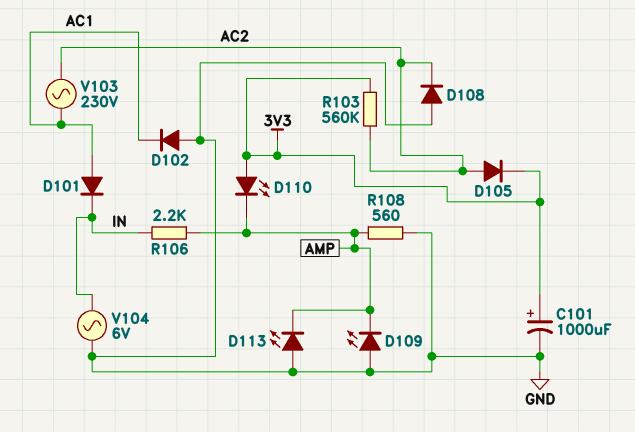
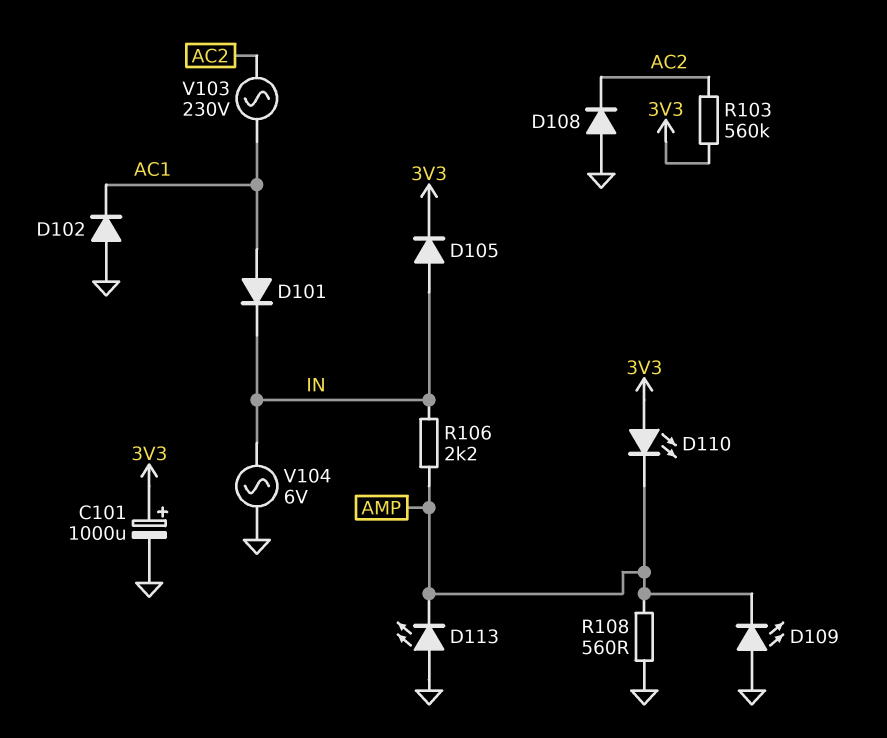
D105: diode (A AC2, K 3V3) -> diode (A IN, K 3V3)

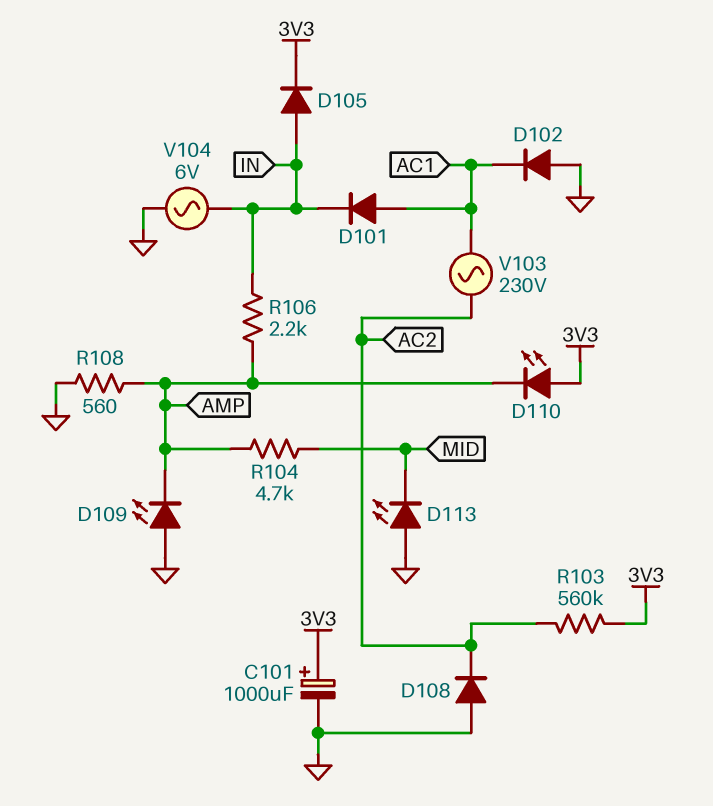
D113: LED (A GND, K AMP) -> LED (A GND, K MID)
R104: none -> 4.7k (AMP, MID)

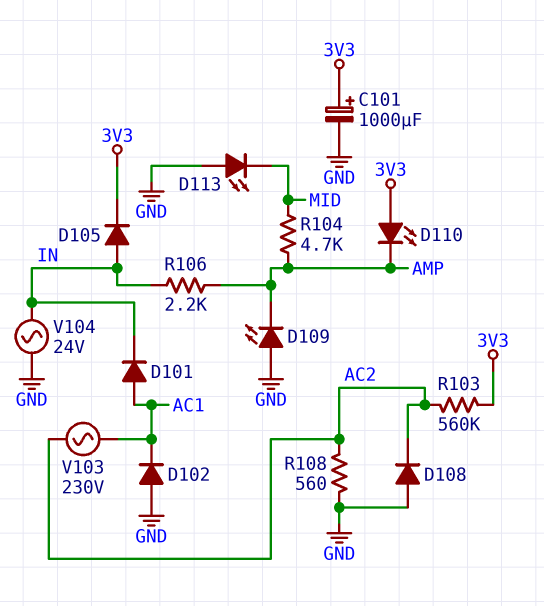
R108: 560 (AMP, GND) -> 560 (AC2, GND)
V104: AC 6V (GND, IN) -> AC 24V (GND, IN)

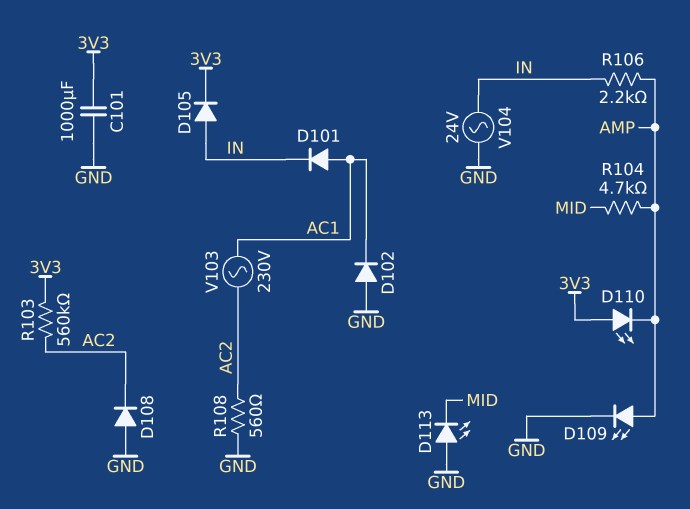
C101: 1000uF (plus 3V3, minus GND) -> 1000uF (3V3, GND)
D109: LED (A GND, K AMP) -> LED (A AMP, K GND)

